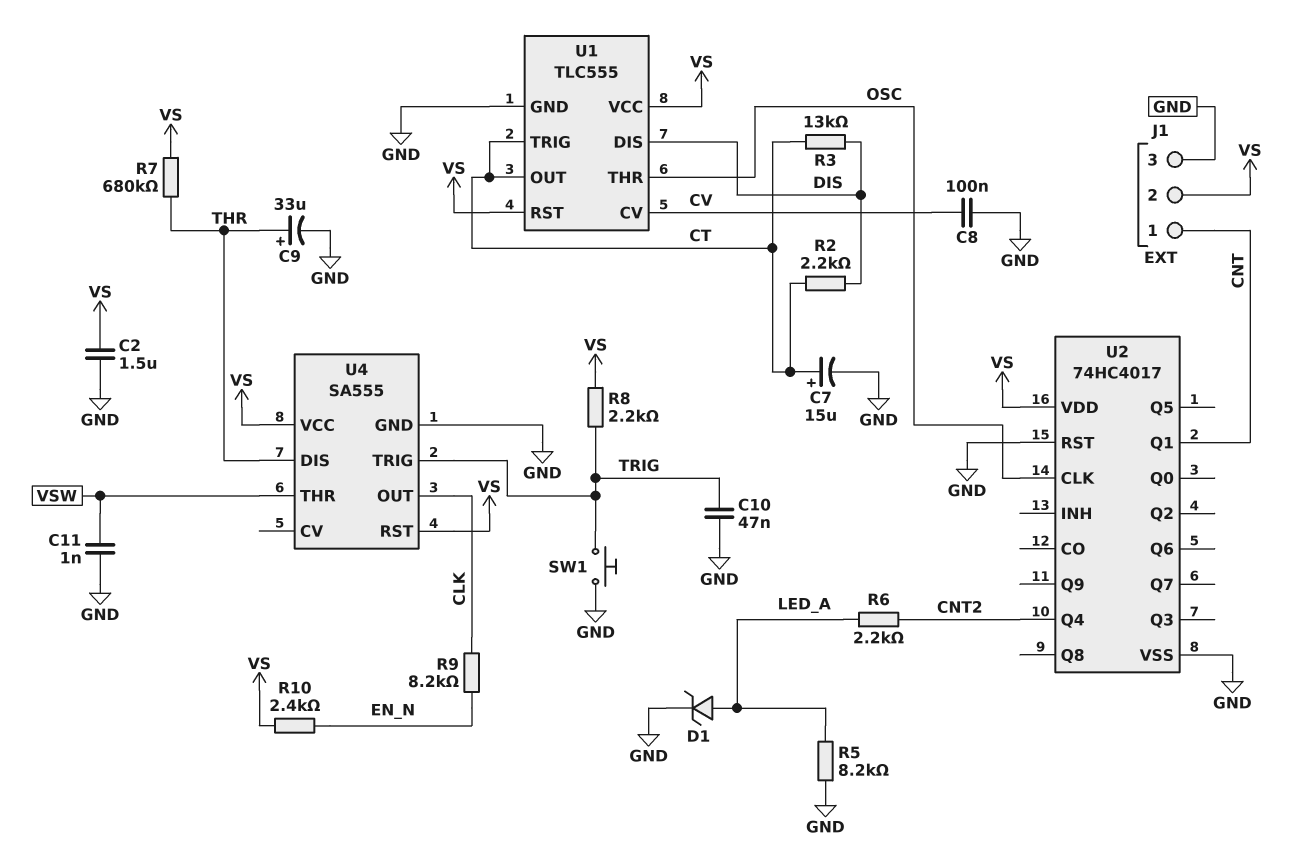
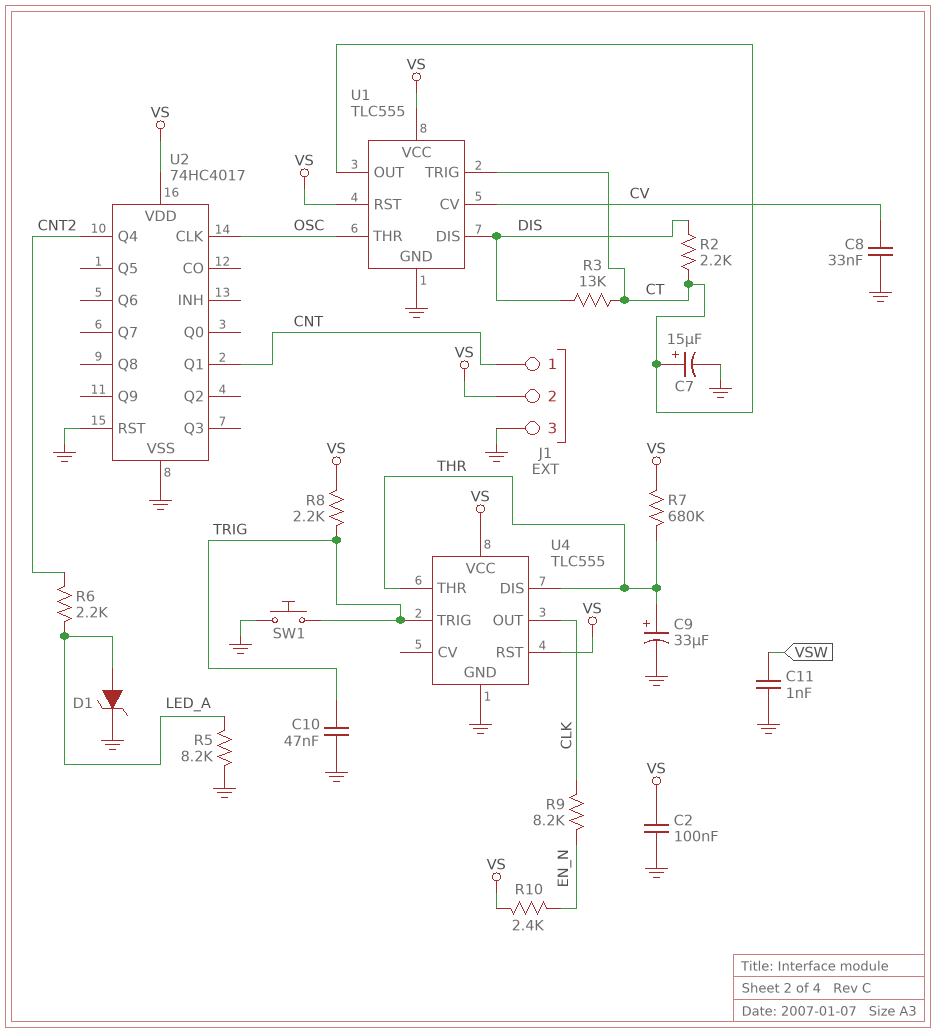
C2: 1.5uF (GND, VS) -> 100nF (GND, VS)
C8: 100nF (CV, GND) -> 33nF (CV, GND)
U4: SA555 -> TLC555
U4 pin THR: VSW -> THR

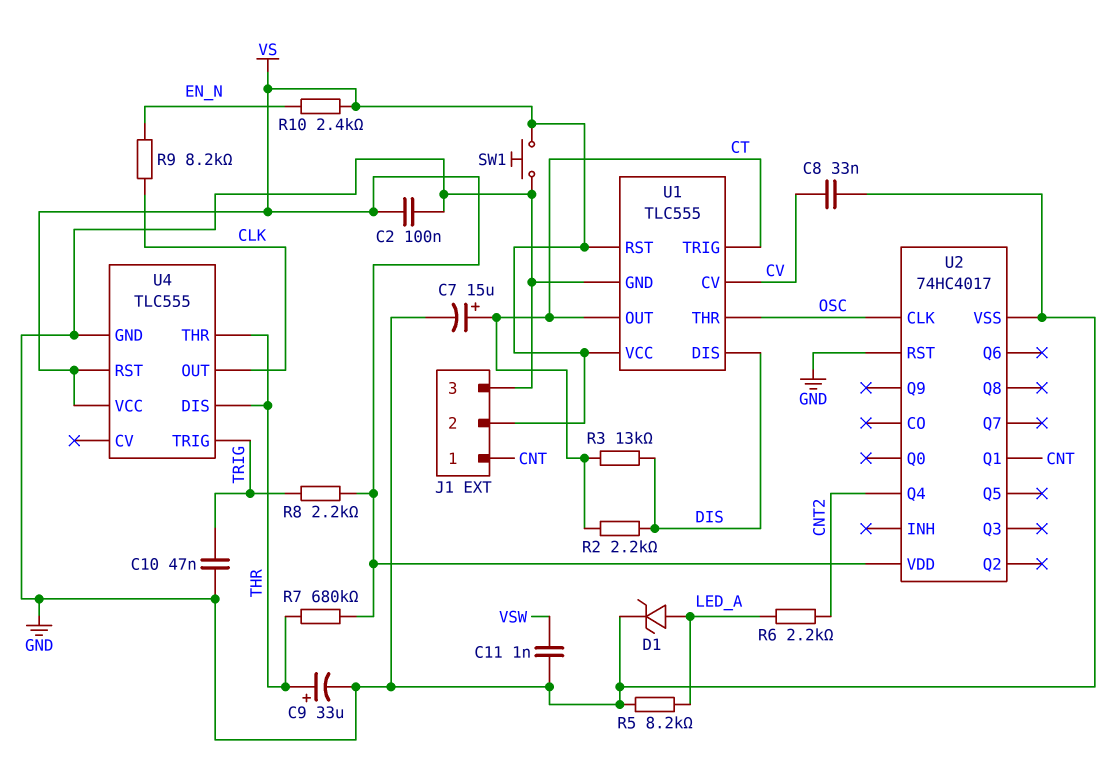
SW1: button (GND, TRIG) -> button (GND, VS)

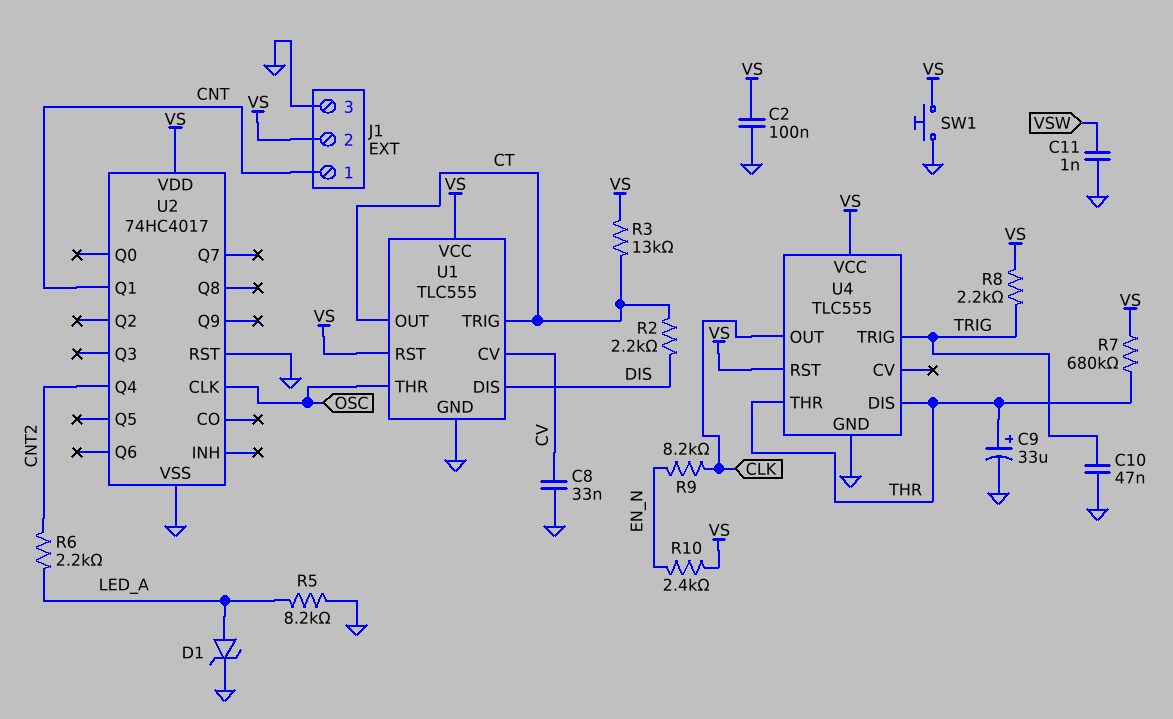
C7: 15uF (plus CT, minus GND) -> none
R3: 13k (CT, DIS) -> 13k (CT, VS)

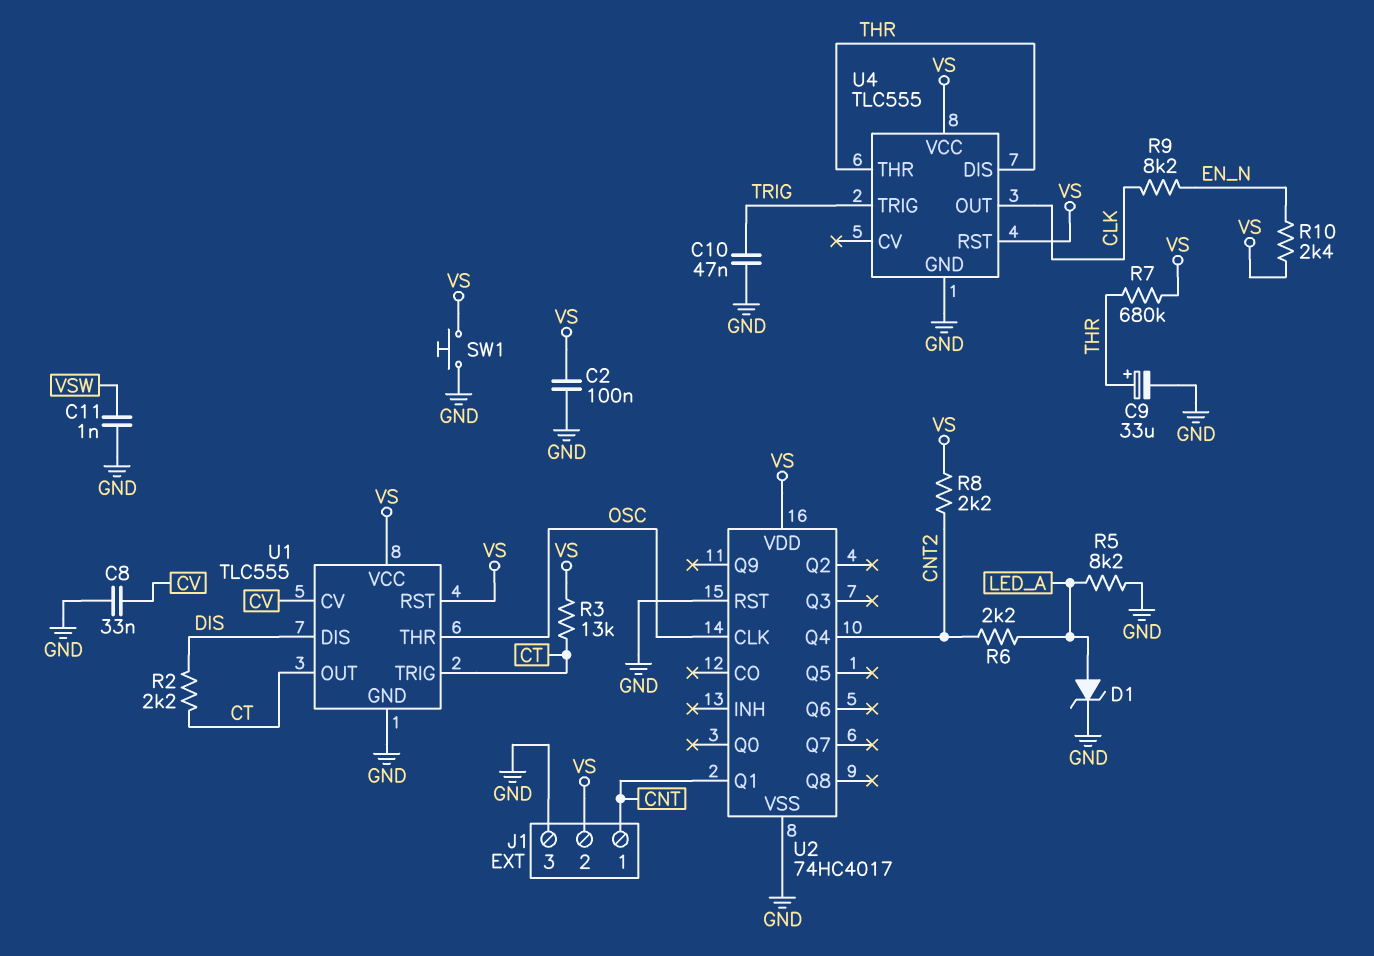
R8: 2.2k (TRIG, VS) -> 2.2k (CNT2, VS)

